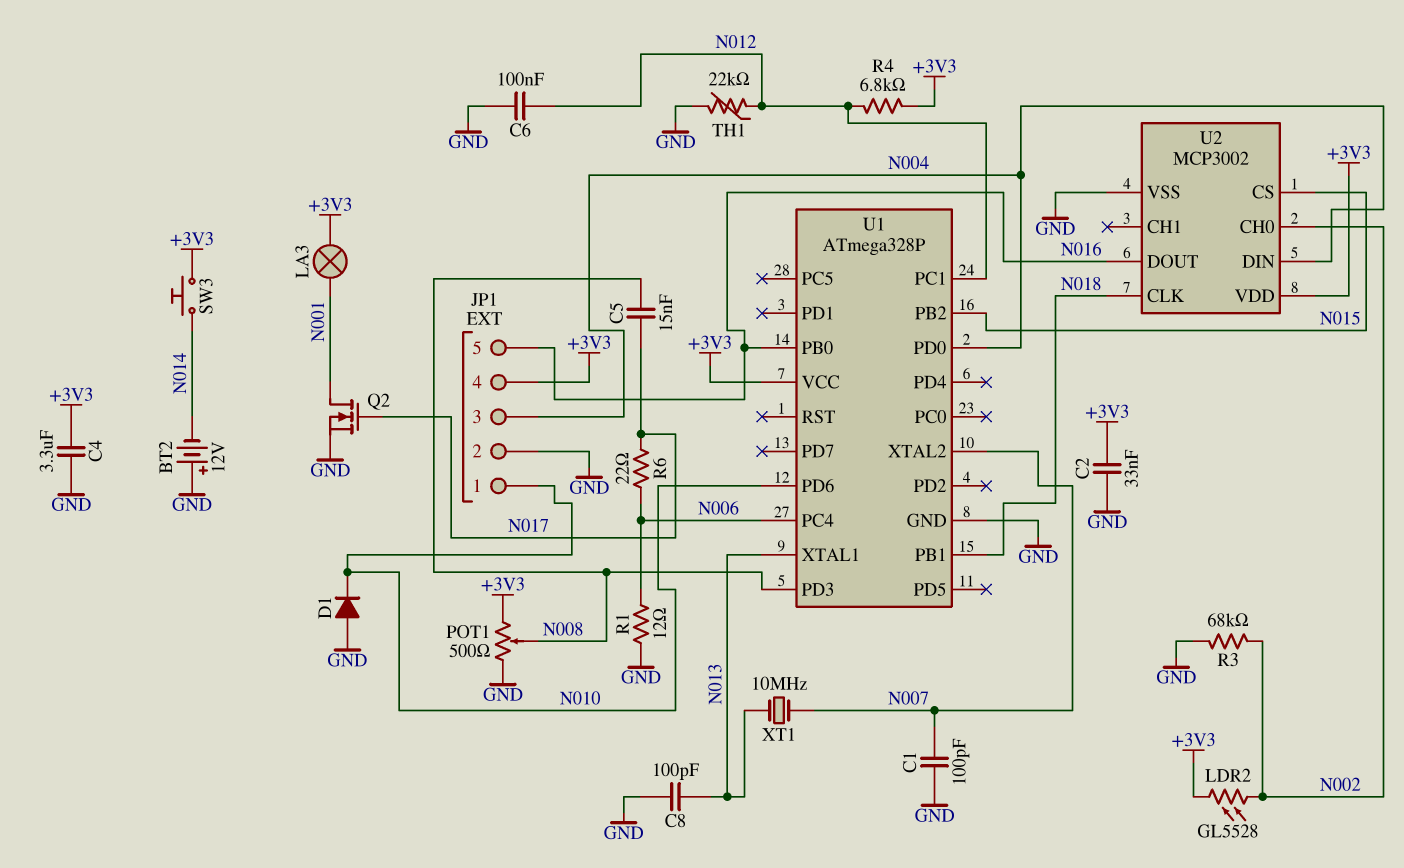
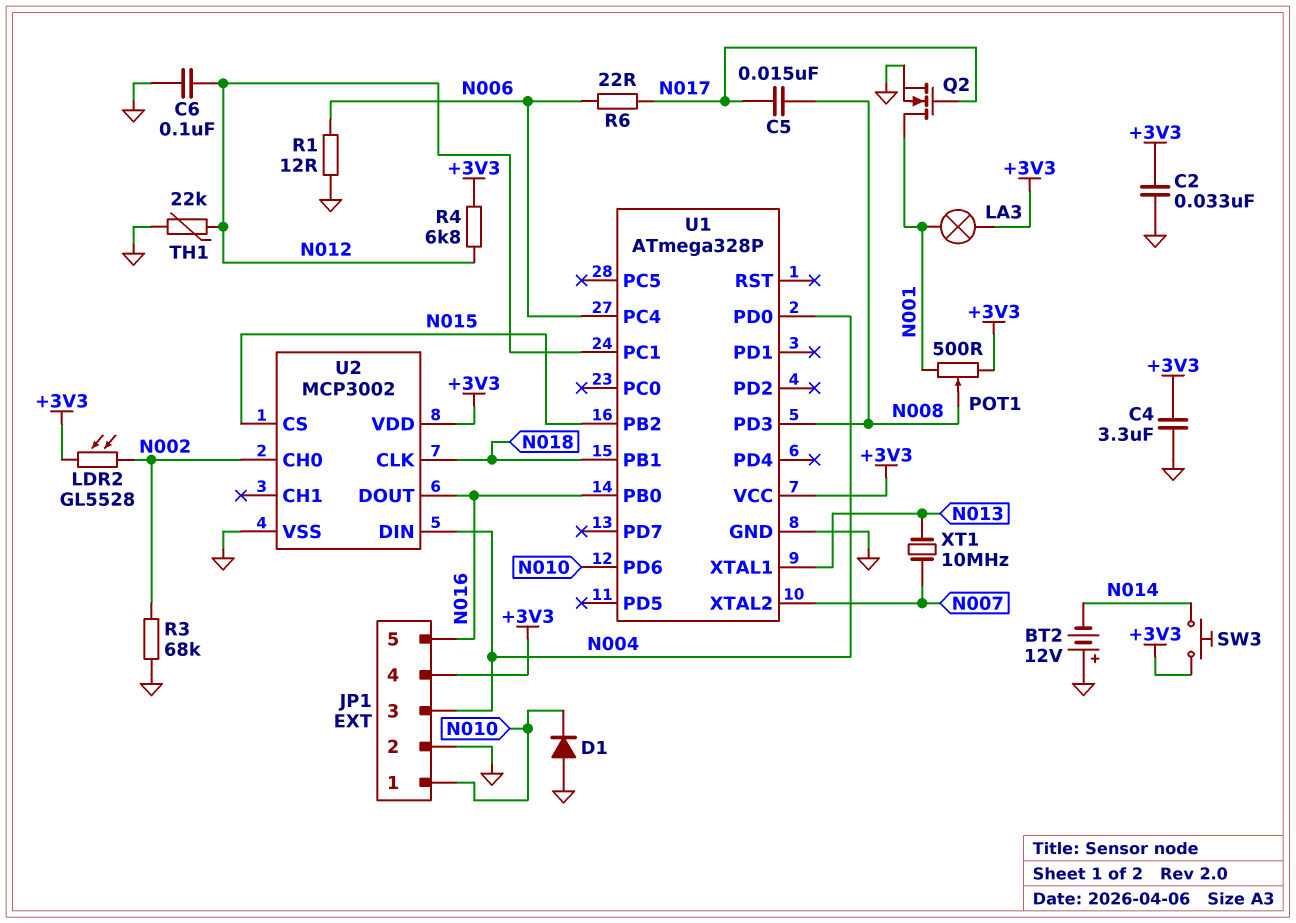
C1: 100pF (GND, N007) -> none
C8: 100pF (GND, N013) -> none
POT1: 500 (+3V3, GND, wiper N008) -> 500 (+3V3, N001, wiper N008)

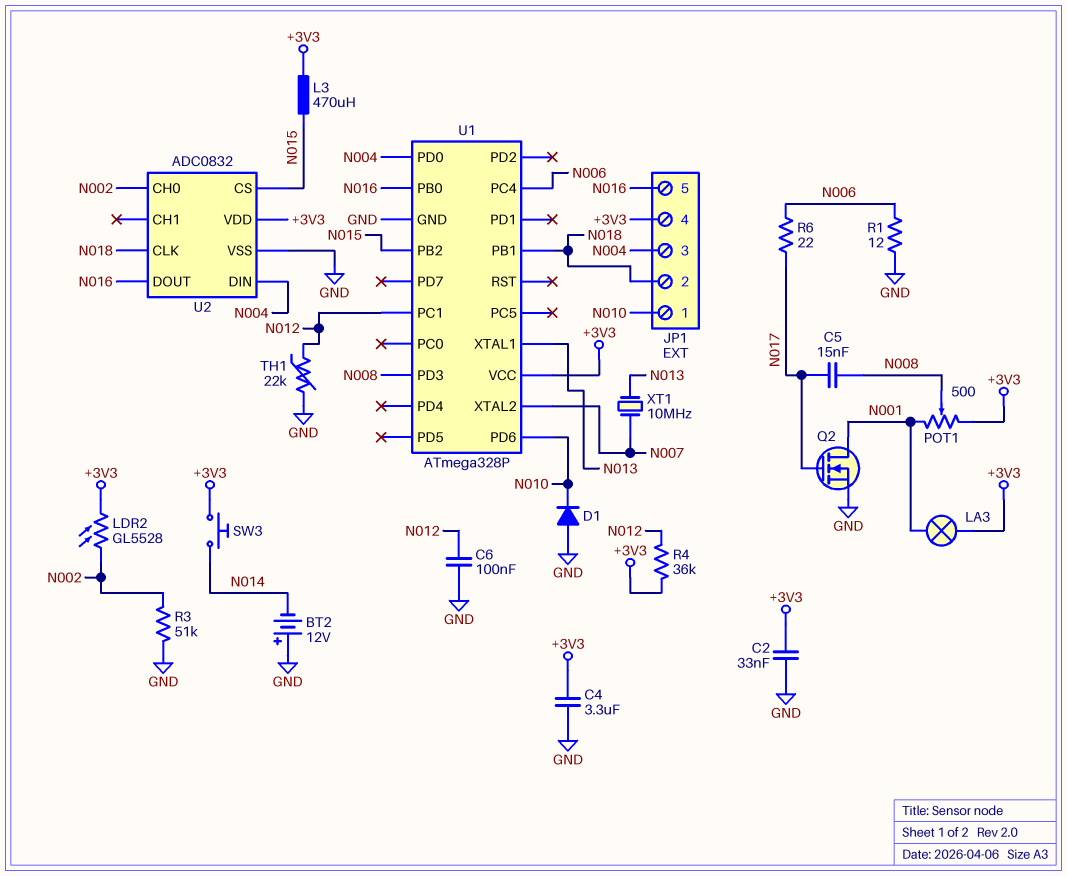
JP1 pin 2: GND -> N018
L3: none -> 470uH (+3V3, N015)
R3: 68k (GND, N002) -> 51k (GND, N002)
R4: 6.8k (+3V3, N012) -> 36k (+3V3, N012)
U2: MCP3002 -> ADC0832

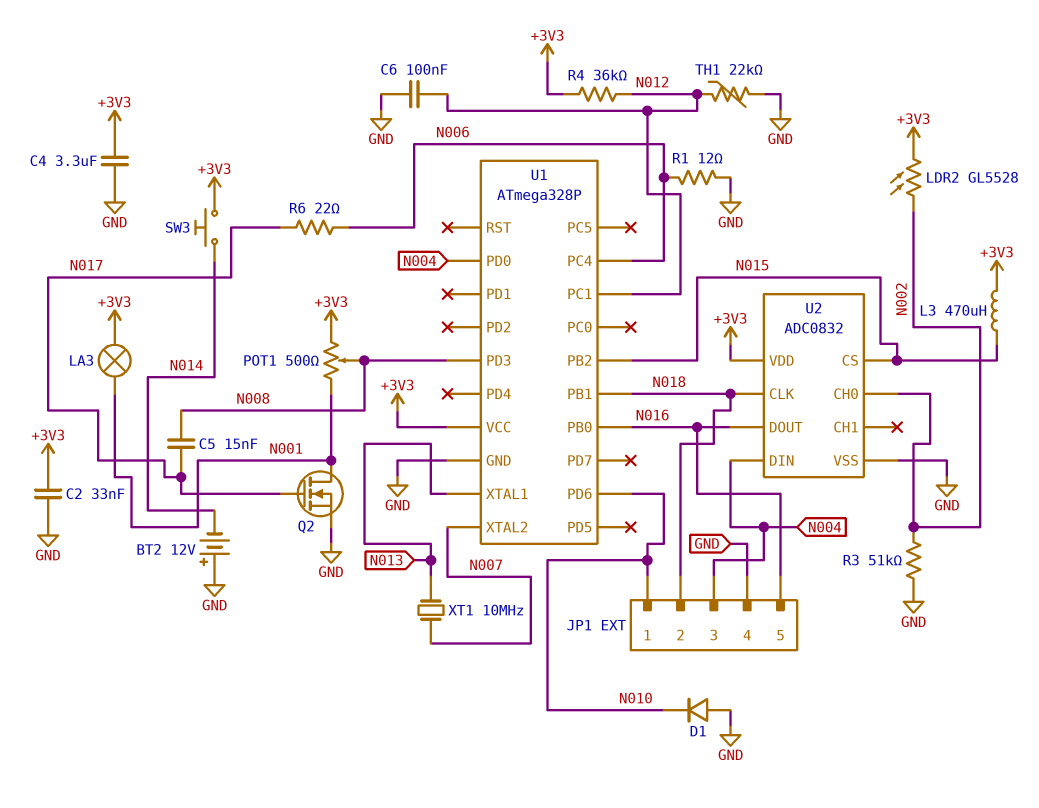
JP1 pin 4: +3V3 -> GND

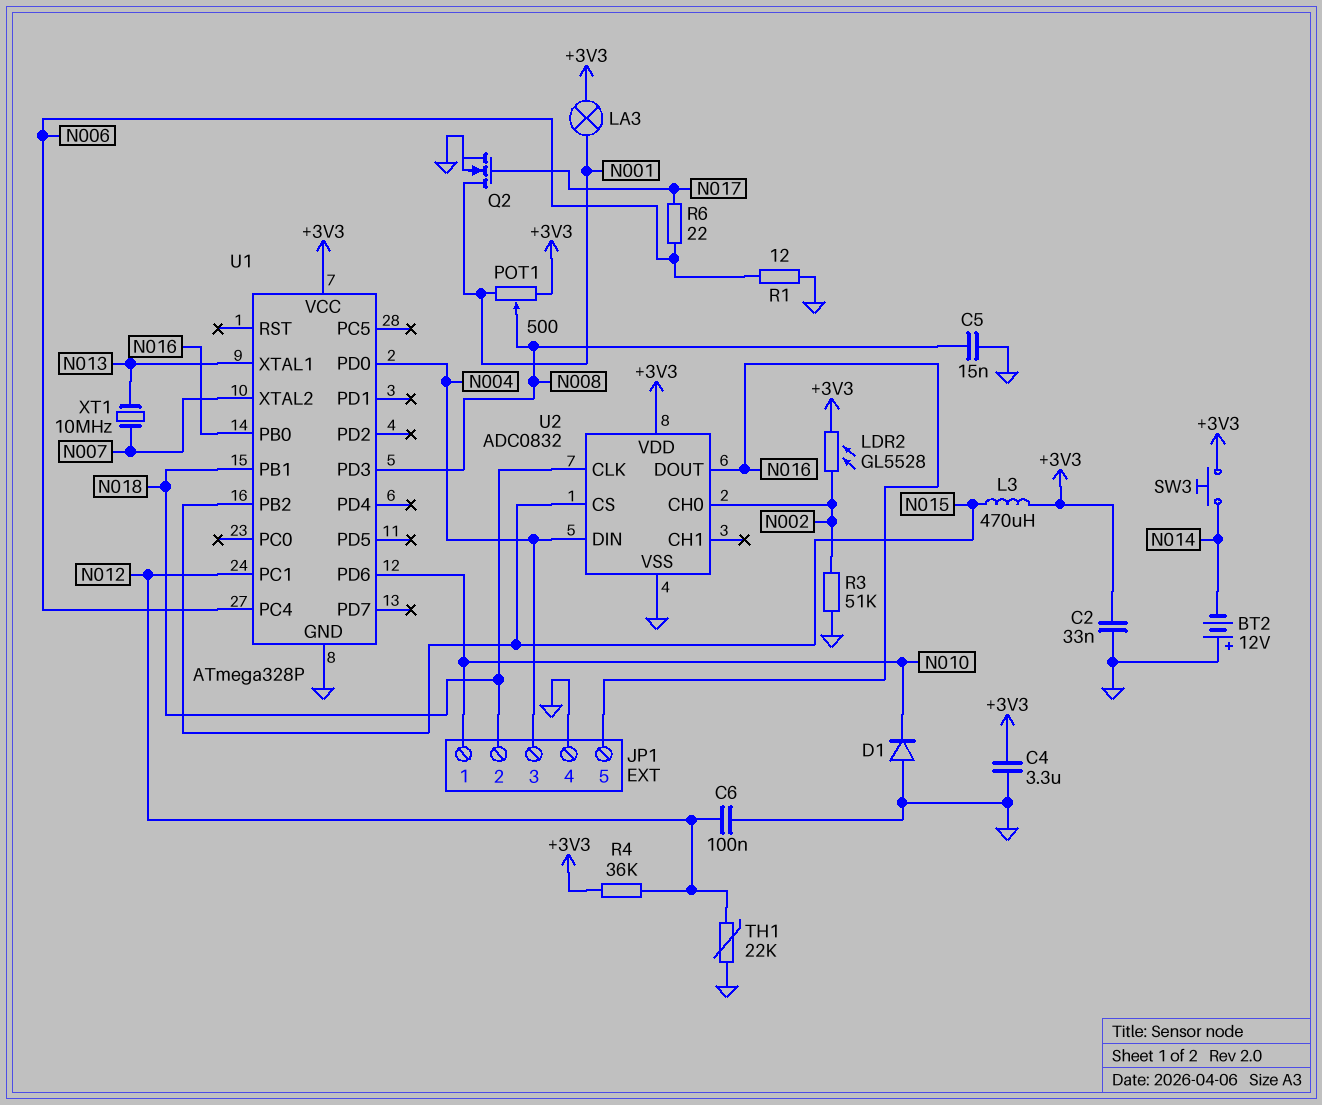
C5: 15nF (N008, N017) -> 15nF (GND, N008)

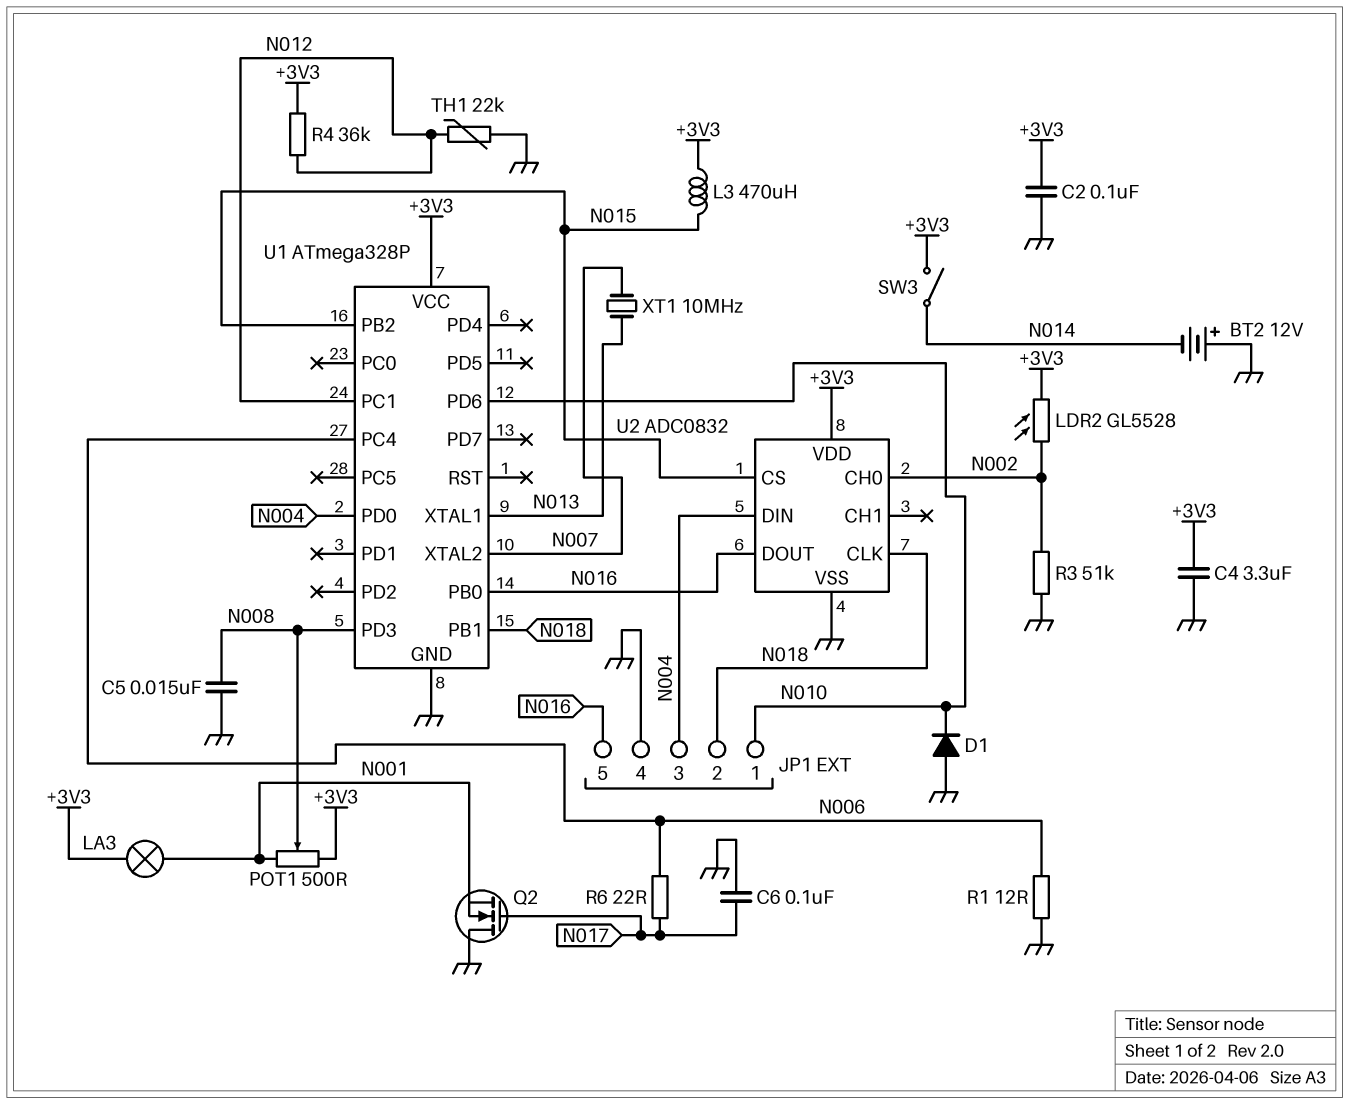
C2: 33nF (+3V3, GND) -> 100nF (+3V3, GND)
C6: 100nF (GND, N012) -> 100nF (GND, N017)
Q2: NMOS (G N017, D N001, S GND) -> NMOS (G N017, D GND, S N001)
SW3: button (+3V3, N014) -> switch (+3V3, N014)

